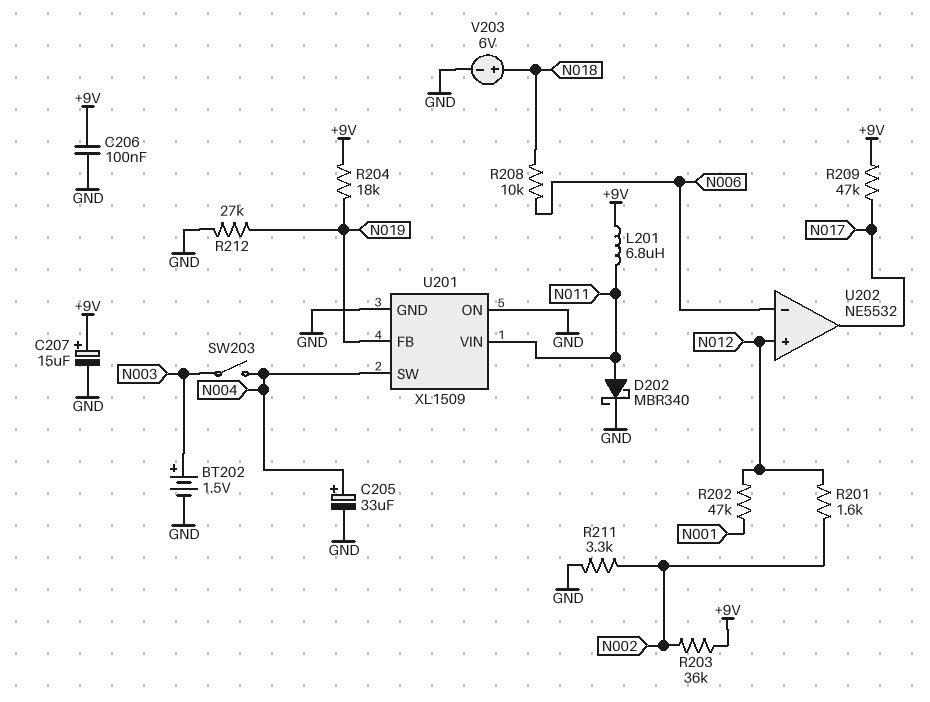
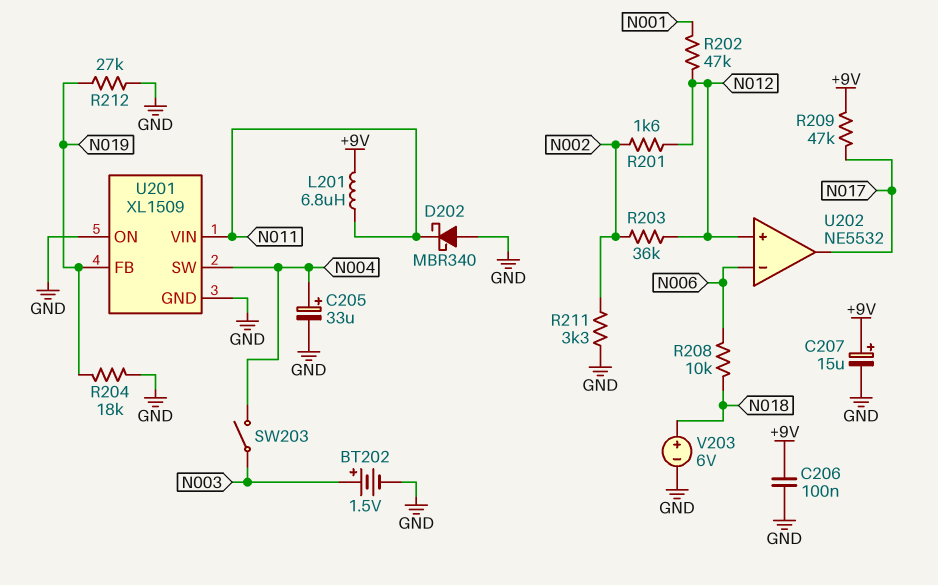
D202: schottky MBR340 (A N011, K GND) -> schottky MBR340 (A GND, K N011)
R203: 36k (+9V, N002) -> 36k (N002, N012)
R204: 18k (+9V, N019) -> 18k (GND, N019)

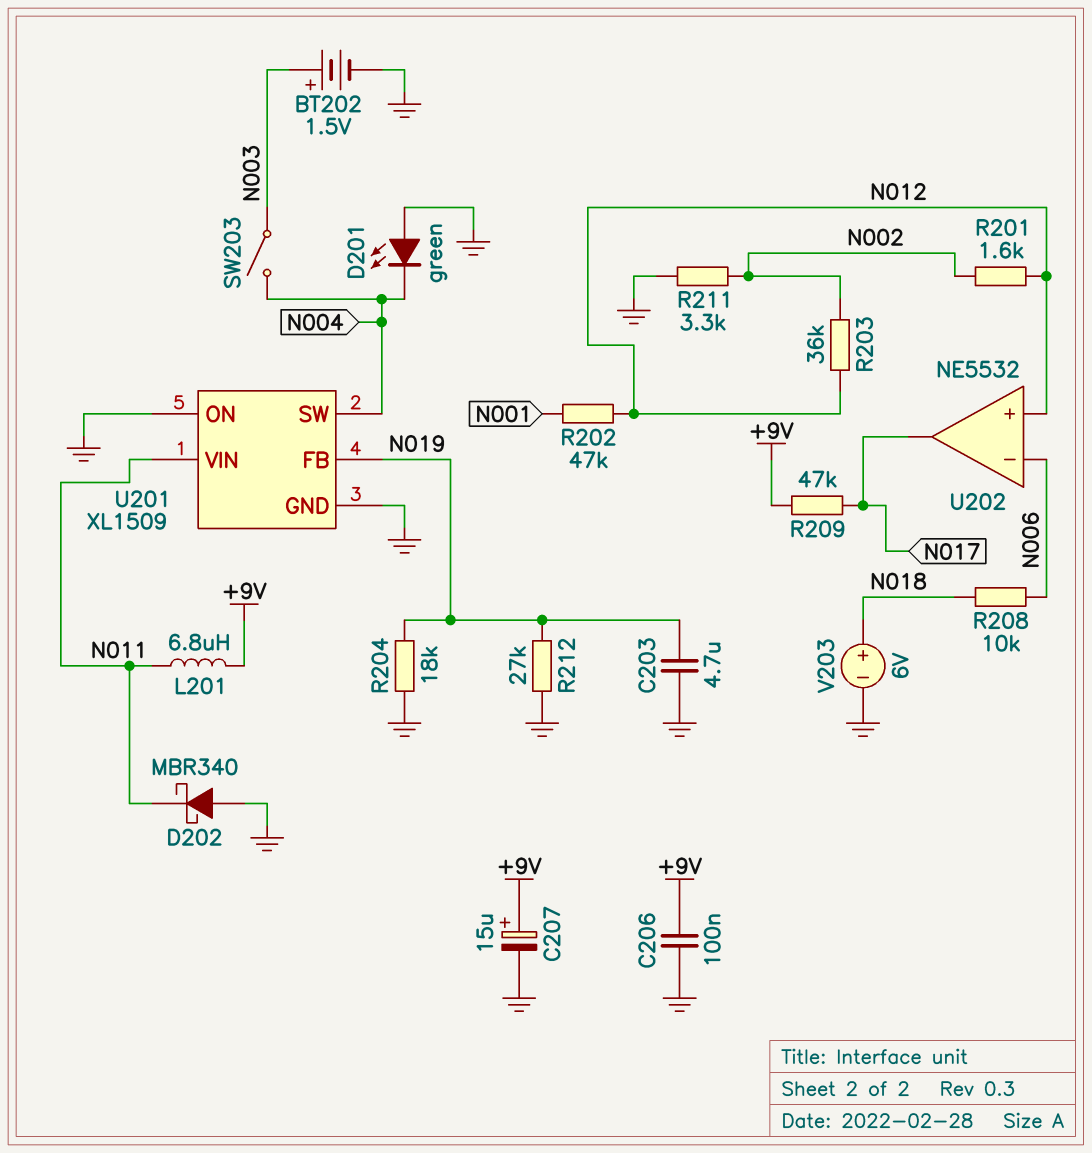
C203: none -> 4.7uF (GND, N019)
C205: 33uF (plus N004, minus GND) -> none
D201: none -> LED green (A GND, K N004)

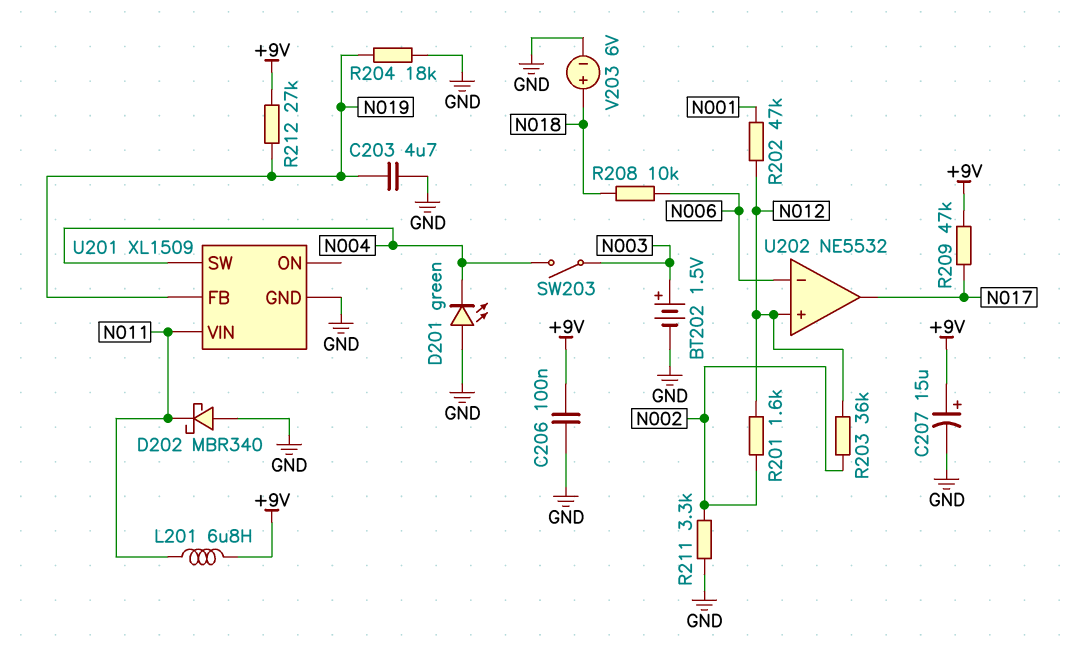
R212: 27k (GND, N019) -> 27k (+9V, N019)
U201 pin ON: GND -> none

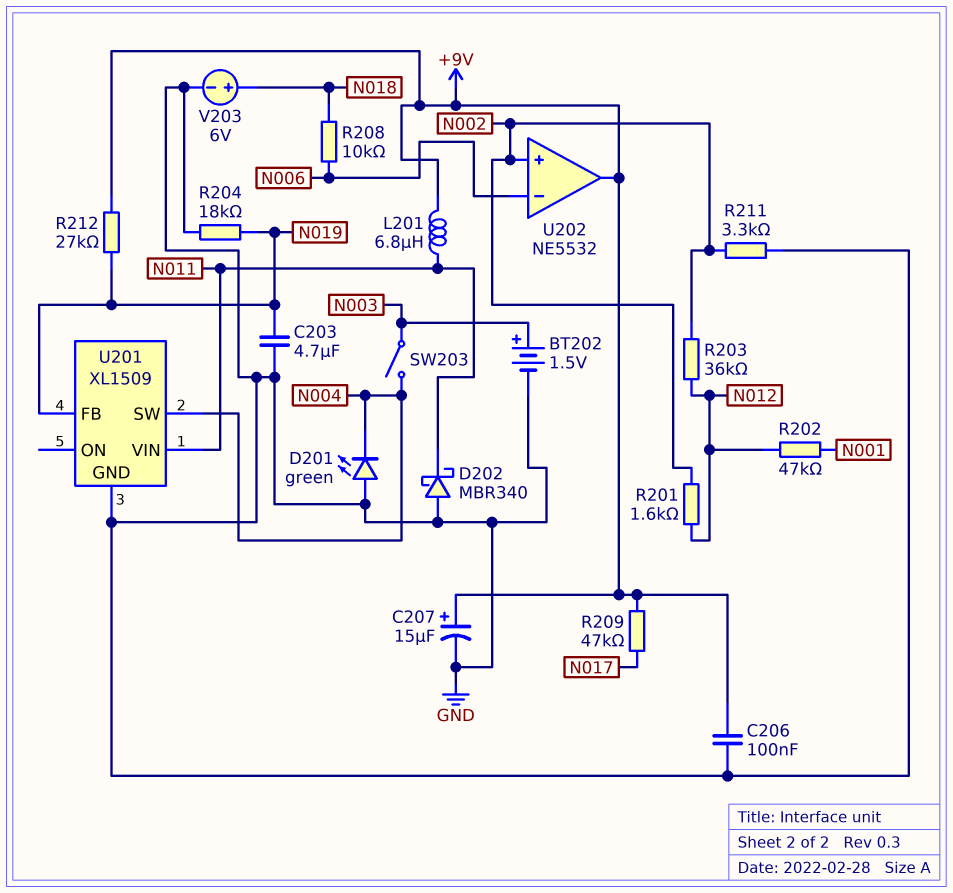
U202 pin in+: N012 -> N002
U202 pin out: N017 -> +9V

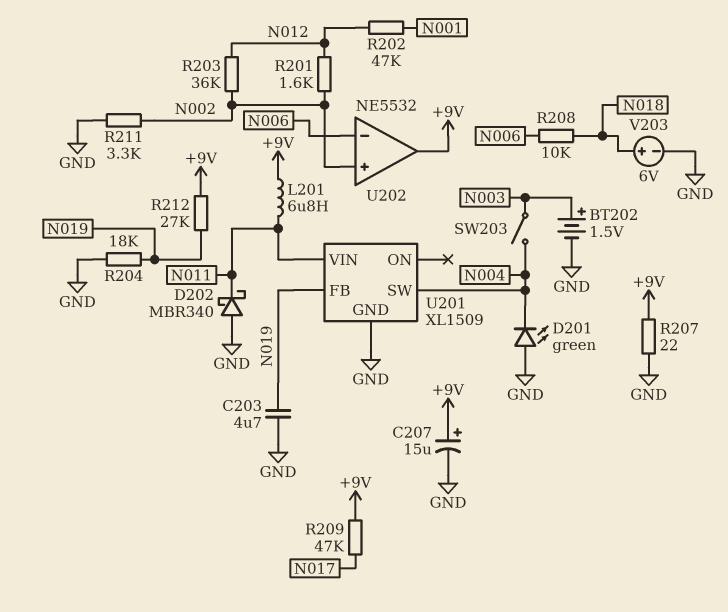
C206: 100nF (+9V, GND) -> none
R207: none -> 22 (+9V, GND)

